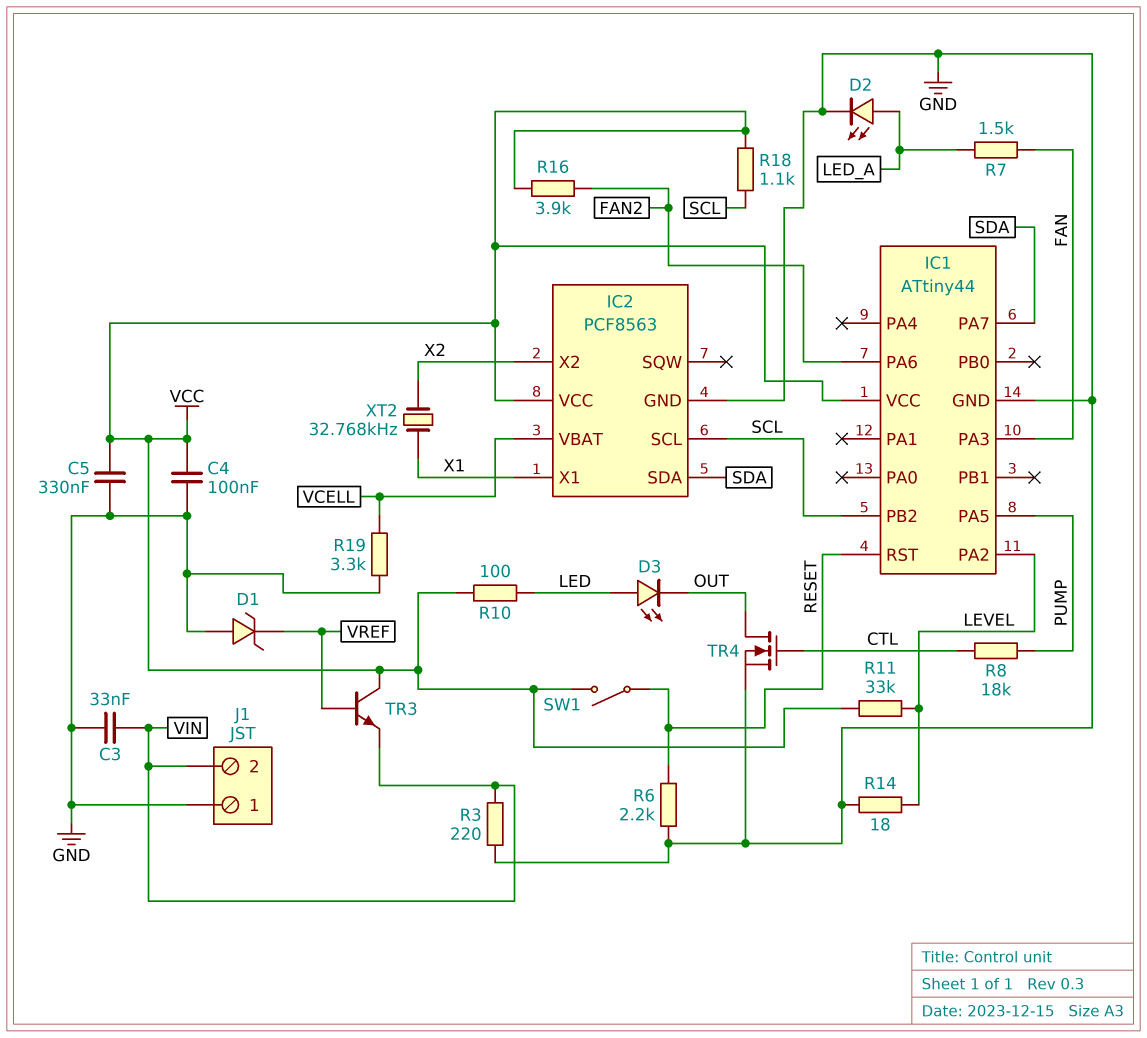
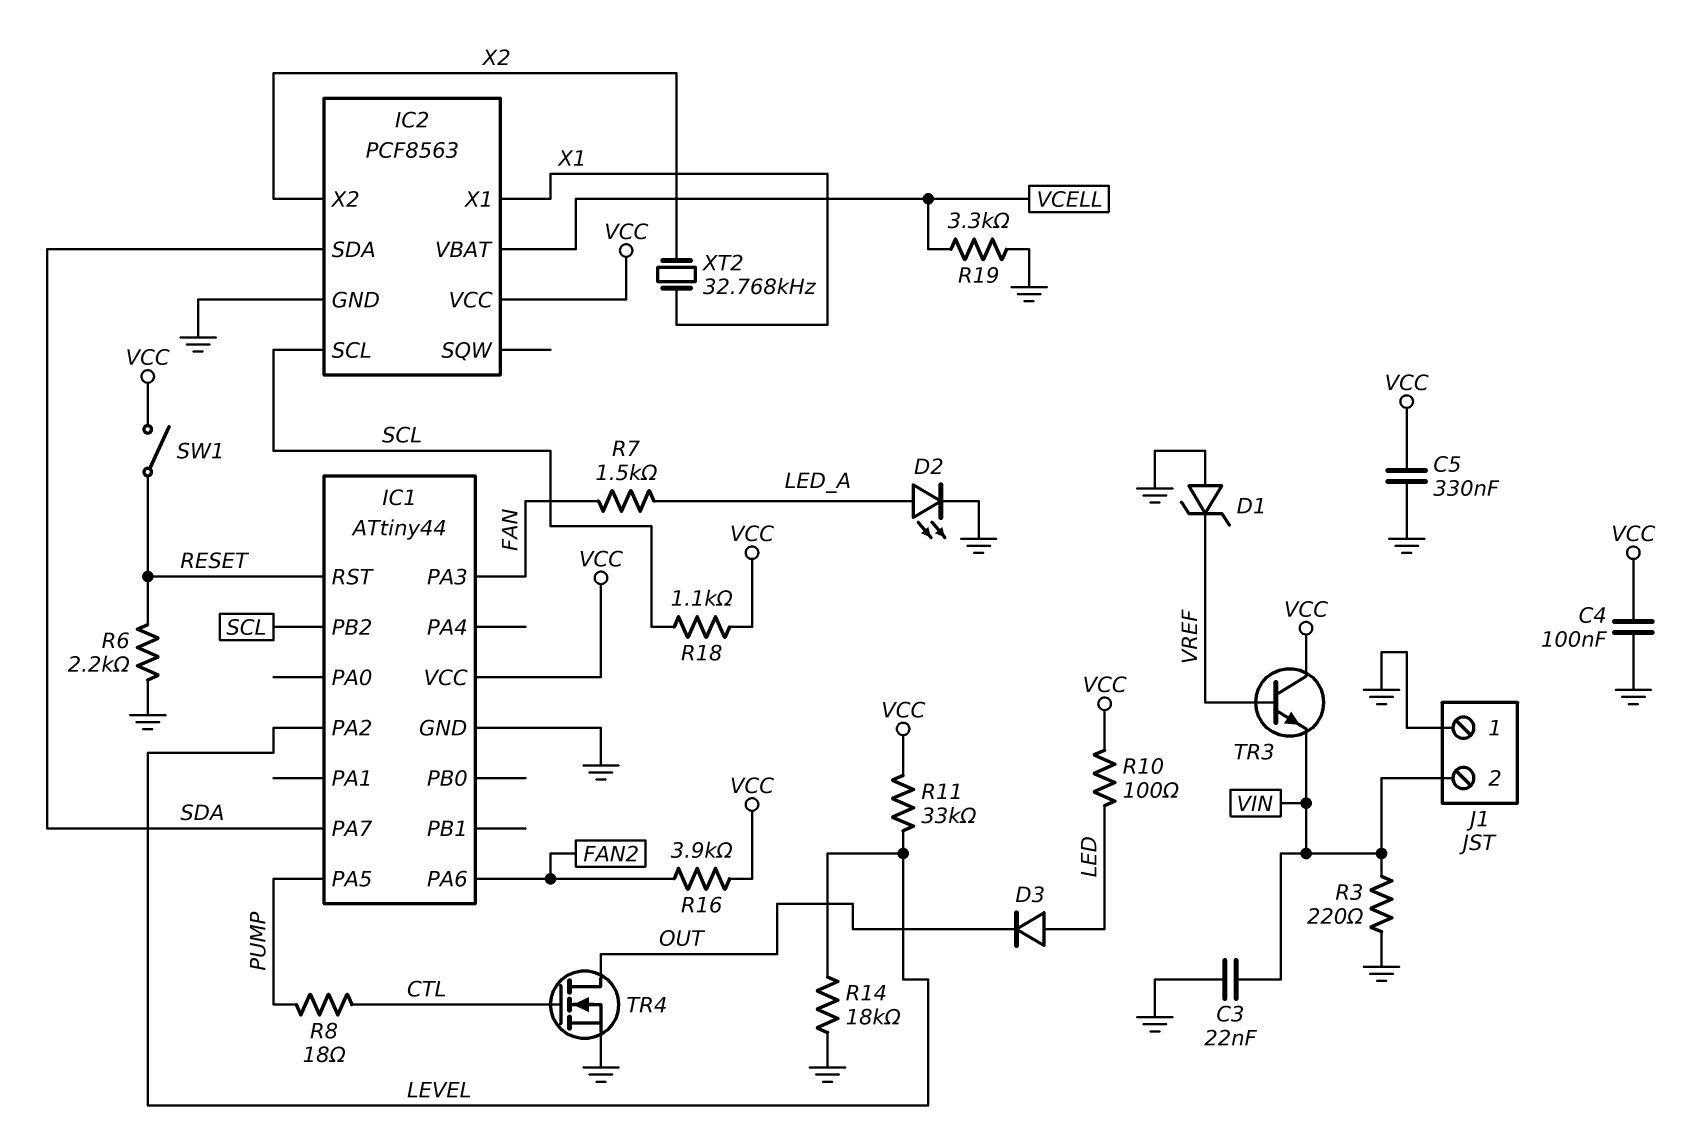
C3: 33nF (GND, VIN) -> 22nF (GND, VIN)
D3: LED (A LED, K OUT) -> diode (A LED, K OUT)
R8: 18k (CTL, PUMP) -> 18 (CTL, PUMP)
R14: 18 (GND, LEVEL) -> 18k (GND, LEVEL)

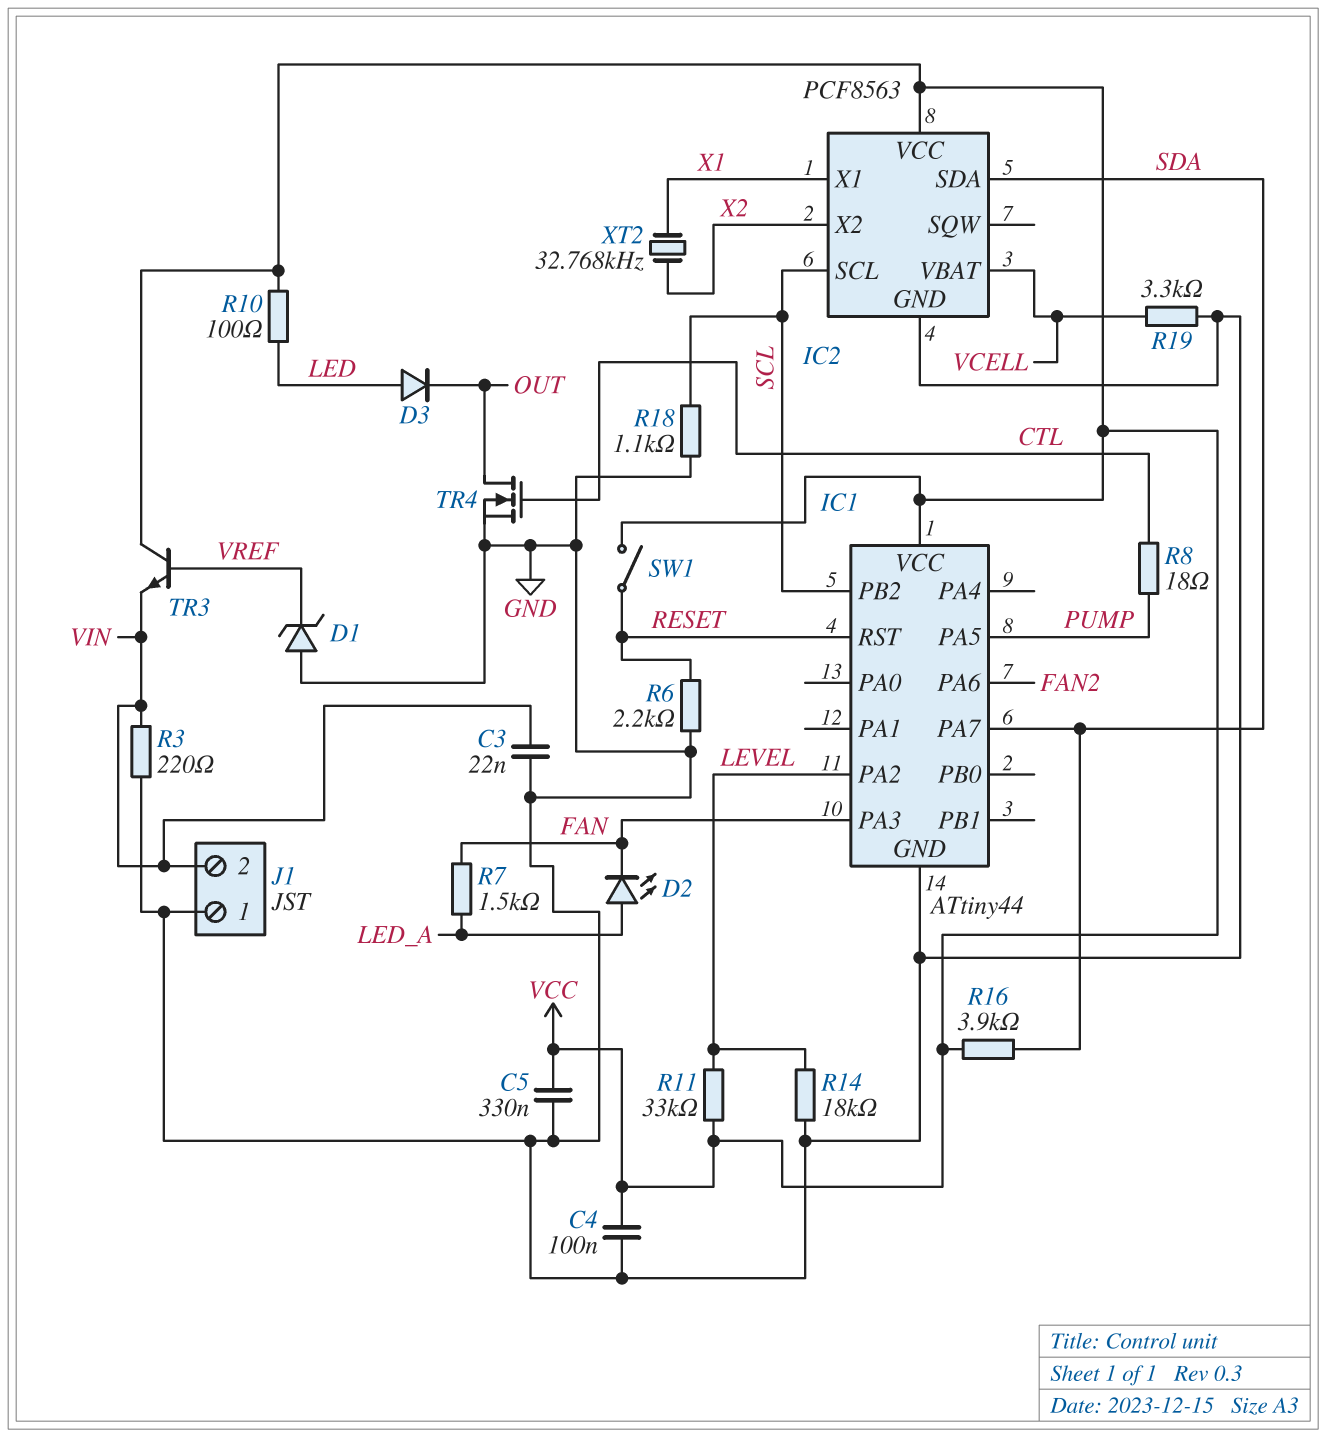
D2: LED (A LED_A, K GND) -> LED (A LED_A, K FAN)
R16: 3.9k (FAN2, VCC) -> 3.9k (SDA, VCC)
R18: 1.1k (SCL, VCC) -> 1.1k (GND, SCL)

